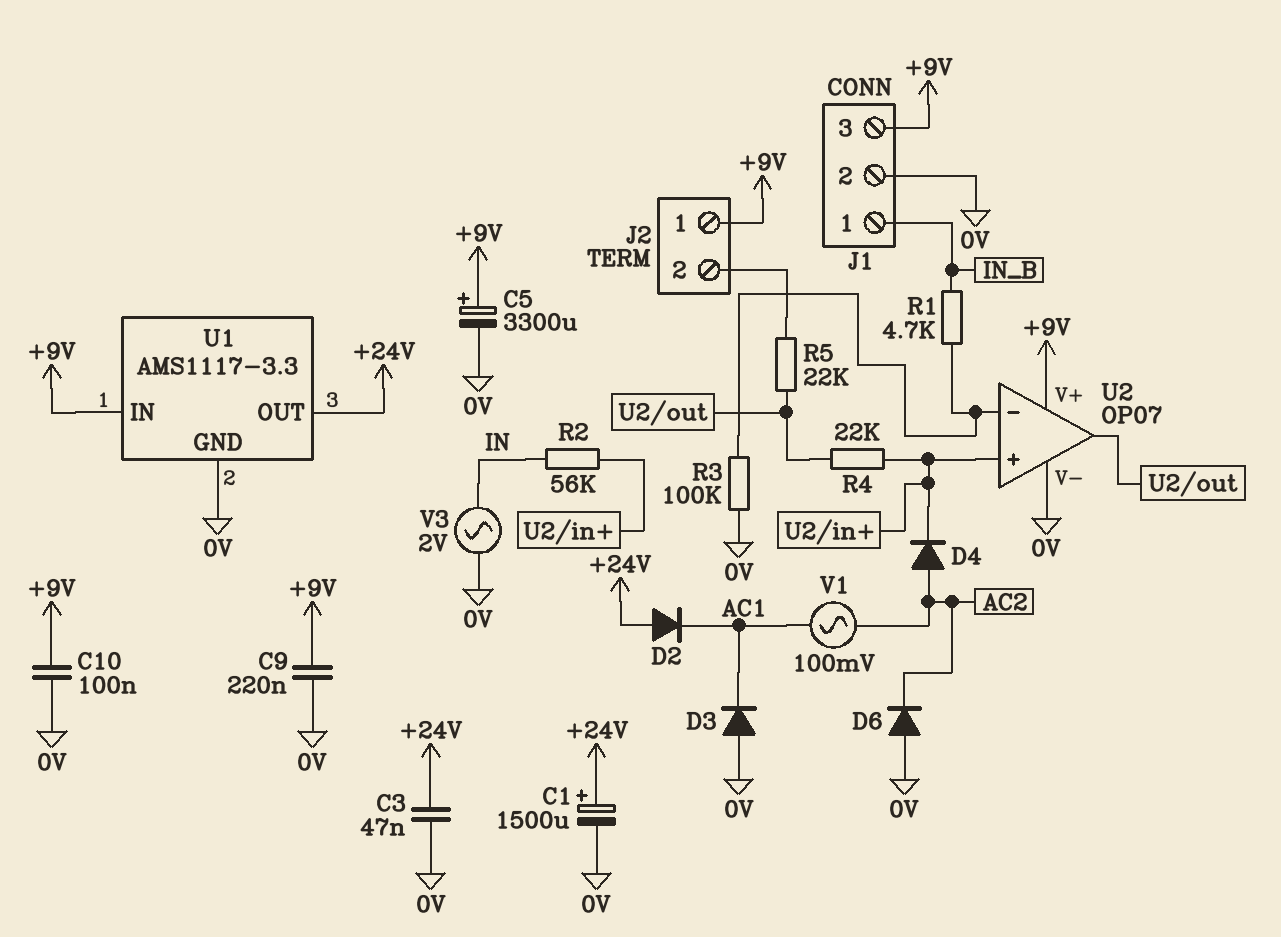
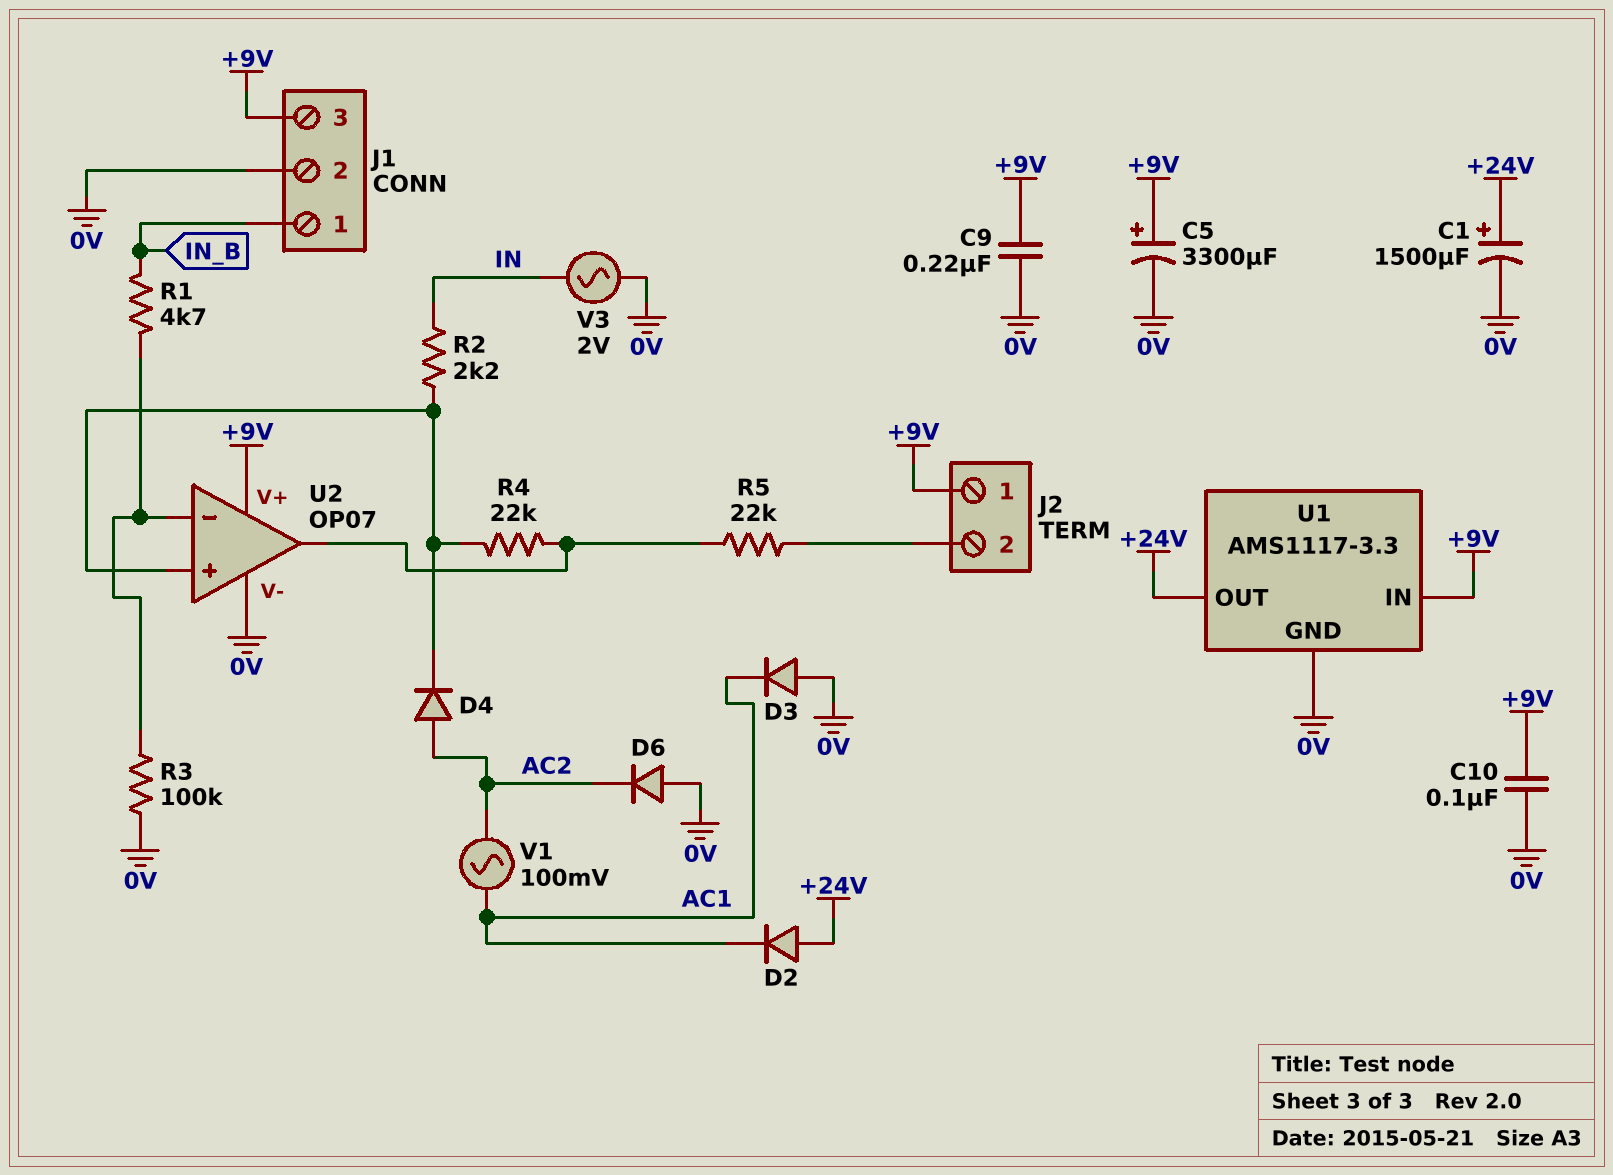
C3: 47nF (+24V, 0V) -> none
R2: 56k (IN, U2/in+) -> 2.2k (IN, U2/in+)

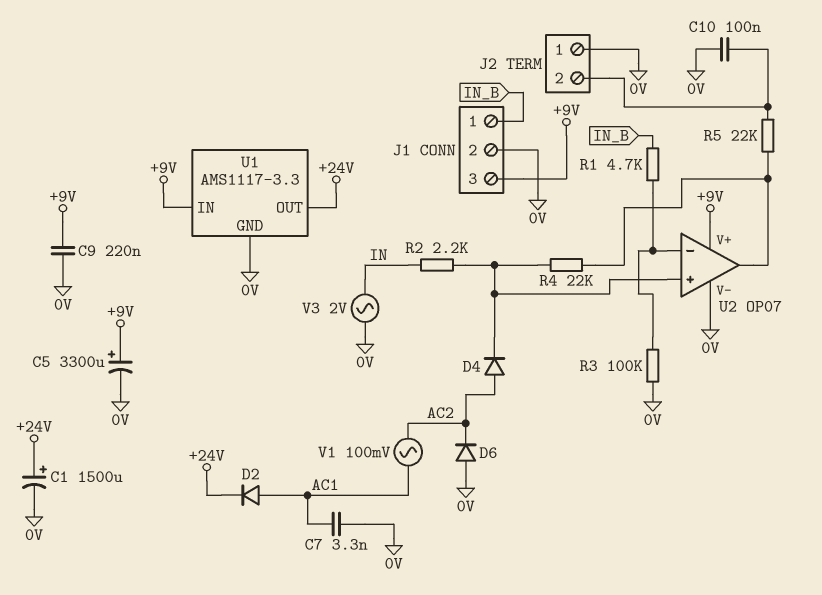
C7: none -> 3.3nF (0V, AC1)
C10: 100nF (+9V, 0V) -> 100nF (0V, J2/2)
D2: diode (A +24V, K AC1) -> diode (A AC1, K +24V)
D3: diode (A 0V, K AC1) -> none
J2 pin 1: +9V -> 0V

